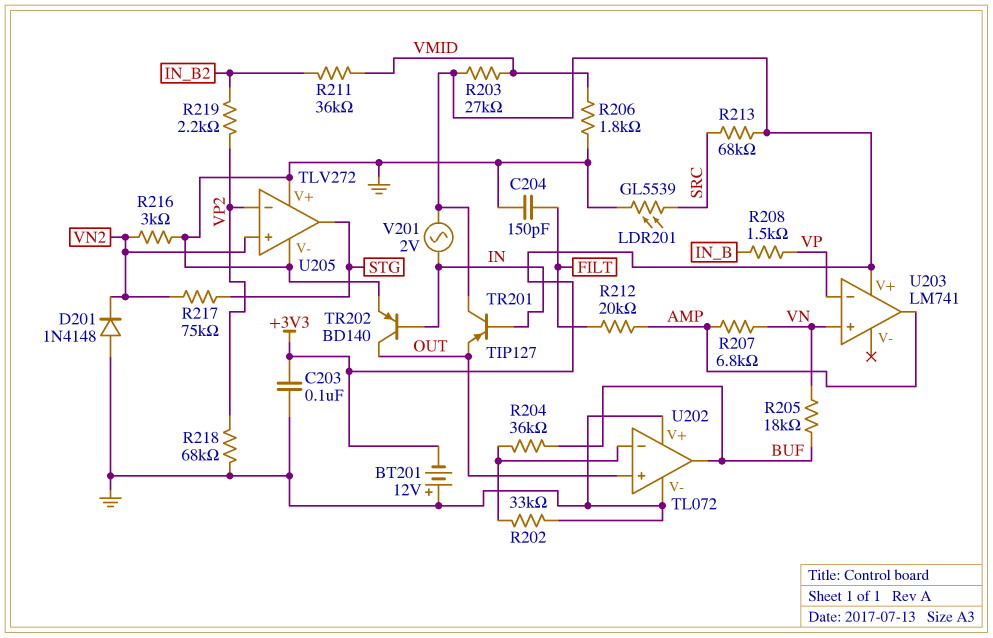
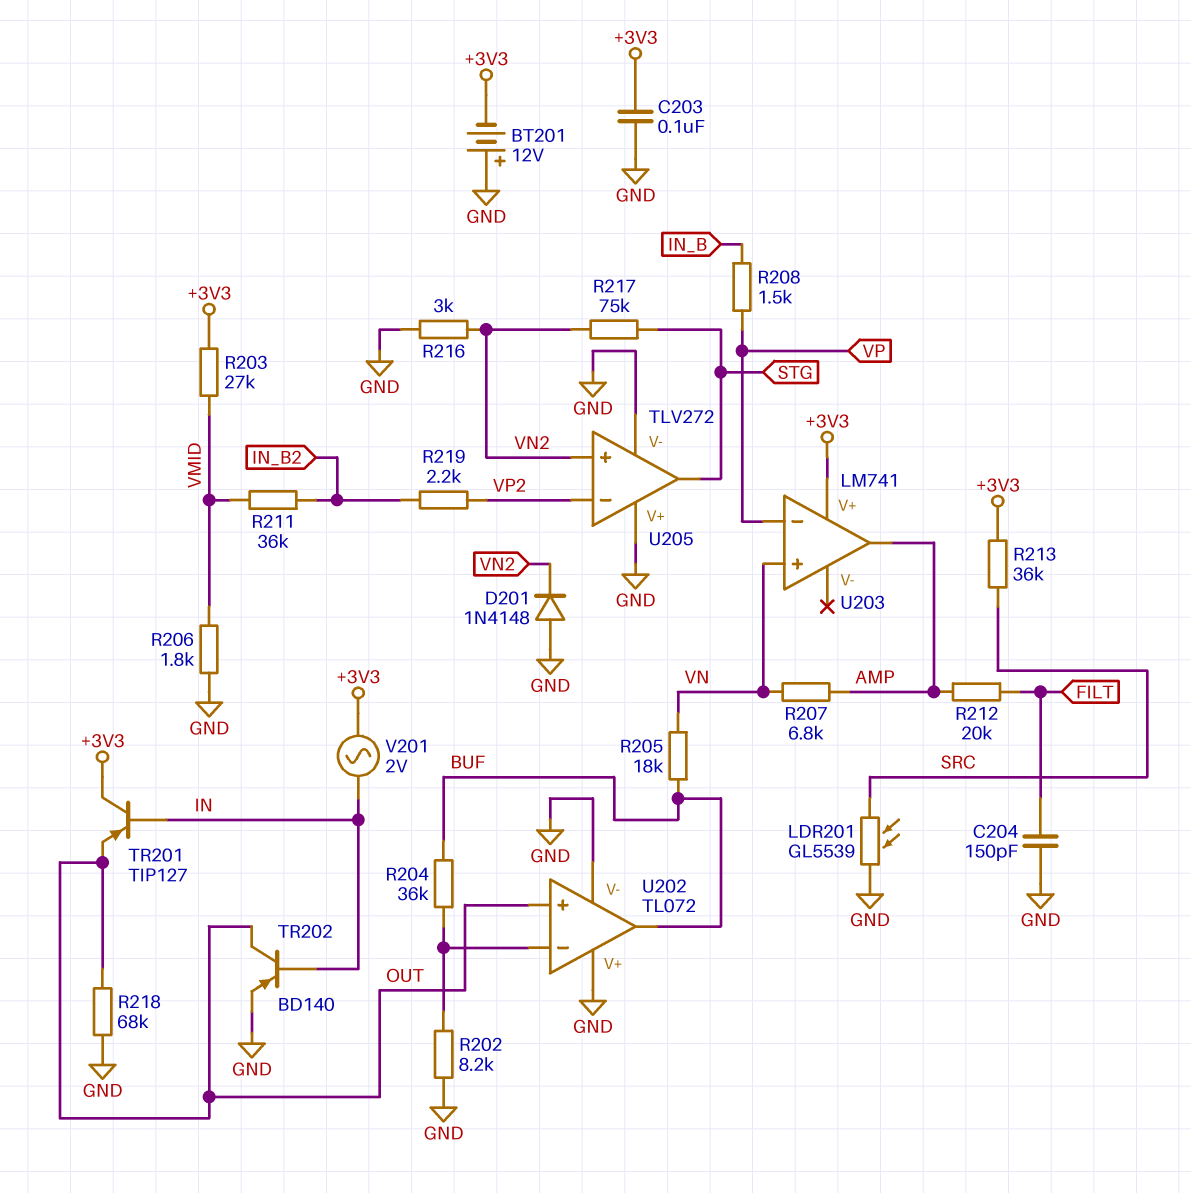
R202: 33k (GND, U202/in-) -> 8.2k (GND, U202/in-)
R213: 68k (+3V3, SRC) -> 36k (+3V3, SRC)
R218: 68k (GND, VP2) -> 68k (GND, OUT)

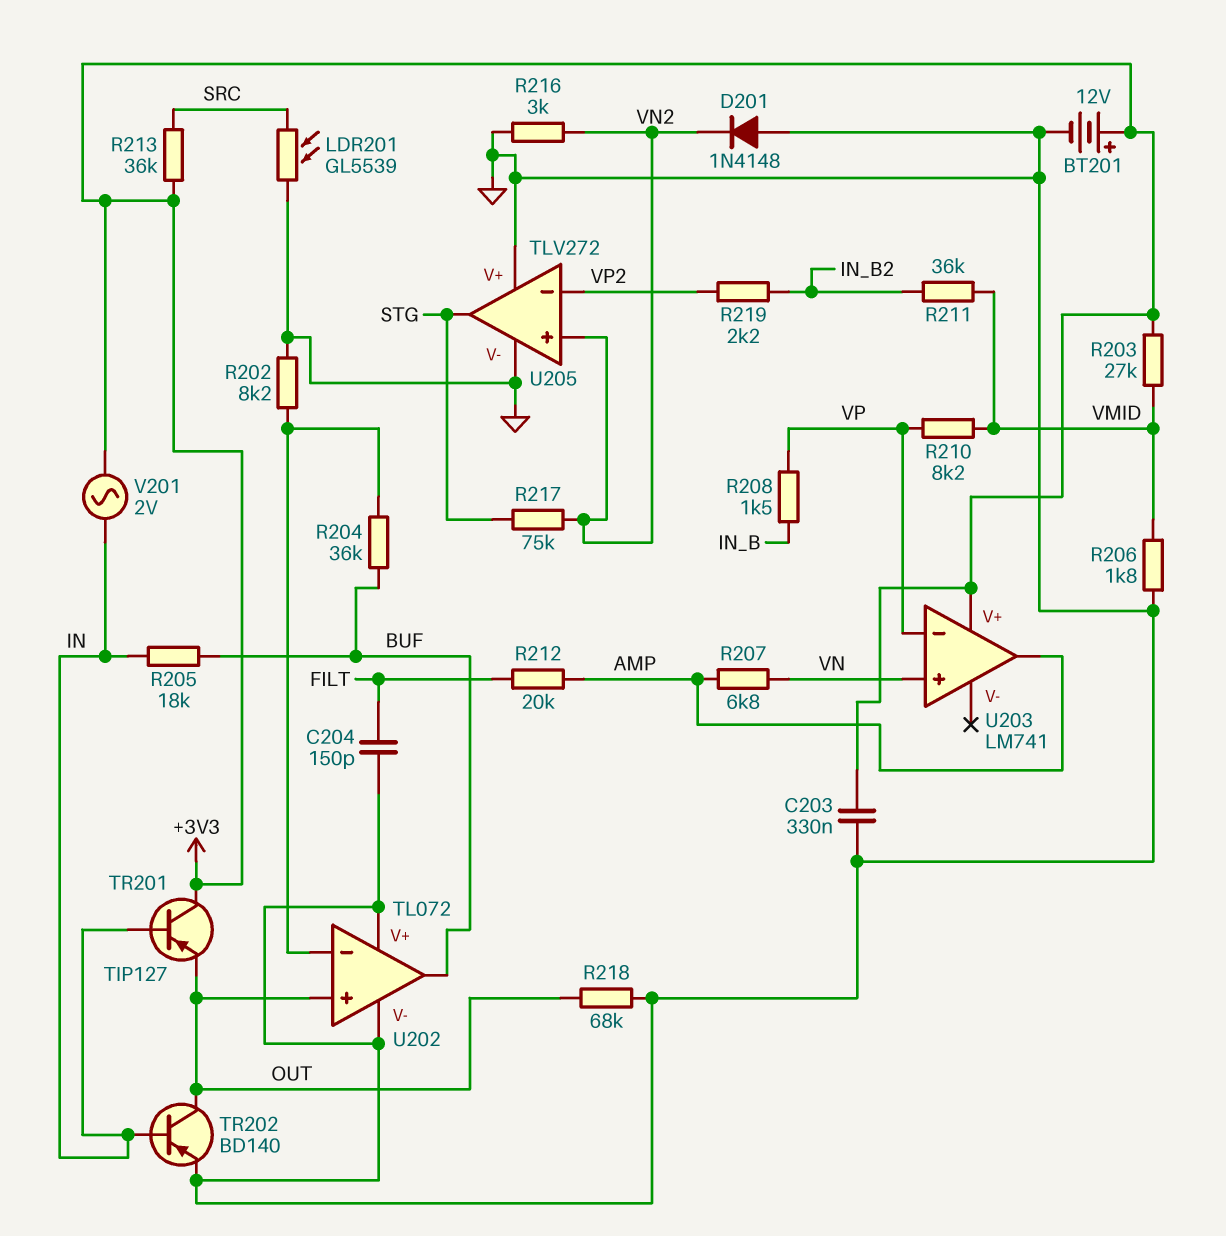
BT201: 12V (plus GND, minus +3V3) -> 12V (plus +3V3, minus GND)
C203: 100nF (+3V3, GND) -> 330nF (+3V3, GND)
R205: 18k (BUF, VN) -> 18k (BUF, IN)
R210: none -> 8.2k (VMID, VP)

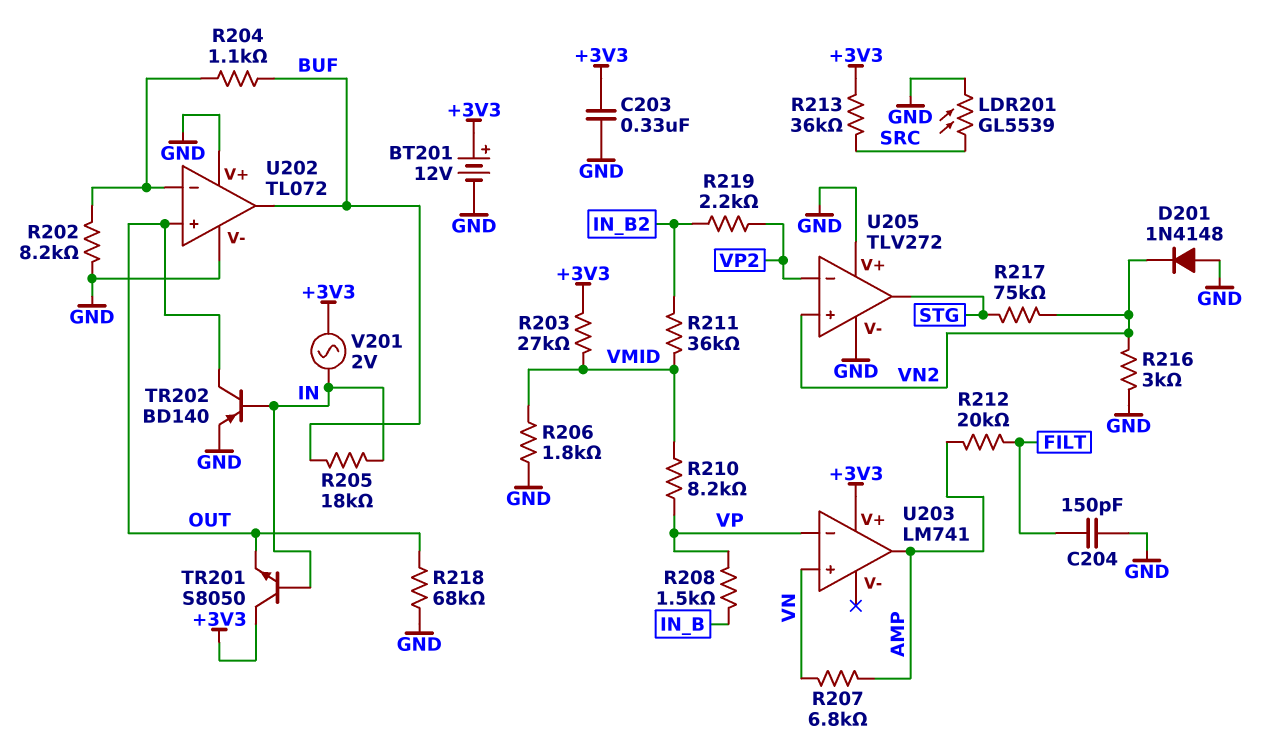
R204: 36k (BUF, U202/in-) -> 1.1k (BUF, U202/in-)
TR201: PNP TIP127 (B IN, C +3V3, E OUT) -> NPN S8050 (B IN, C +3V3, E OUT)

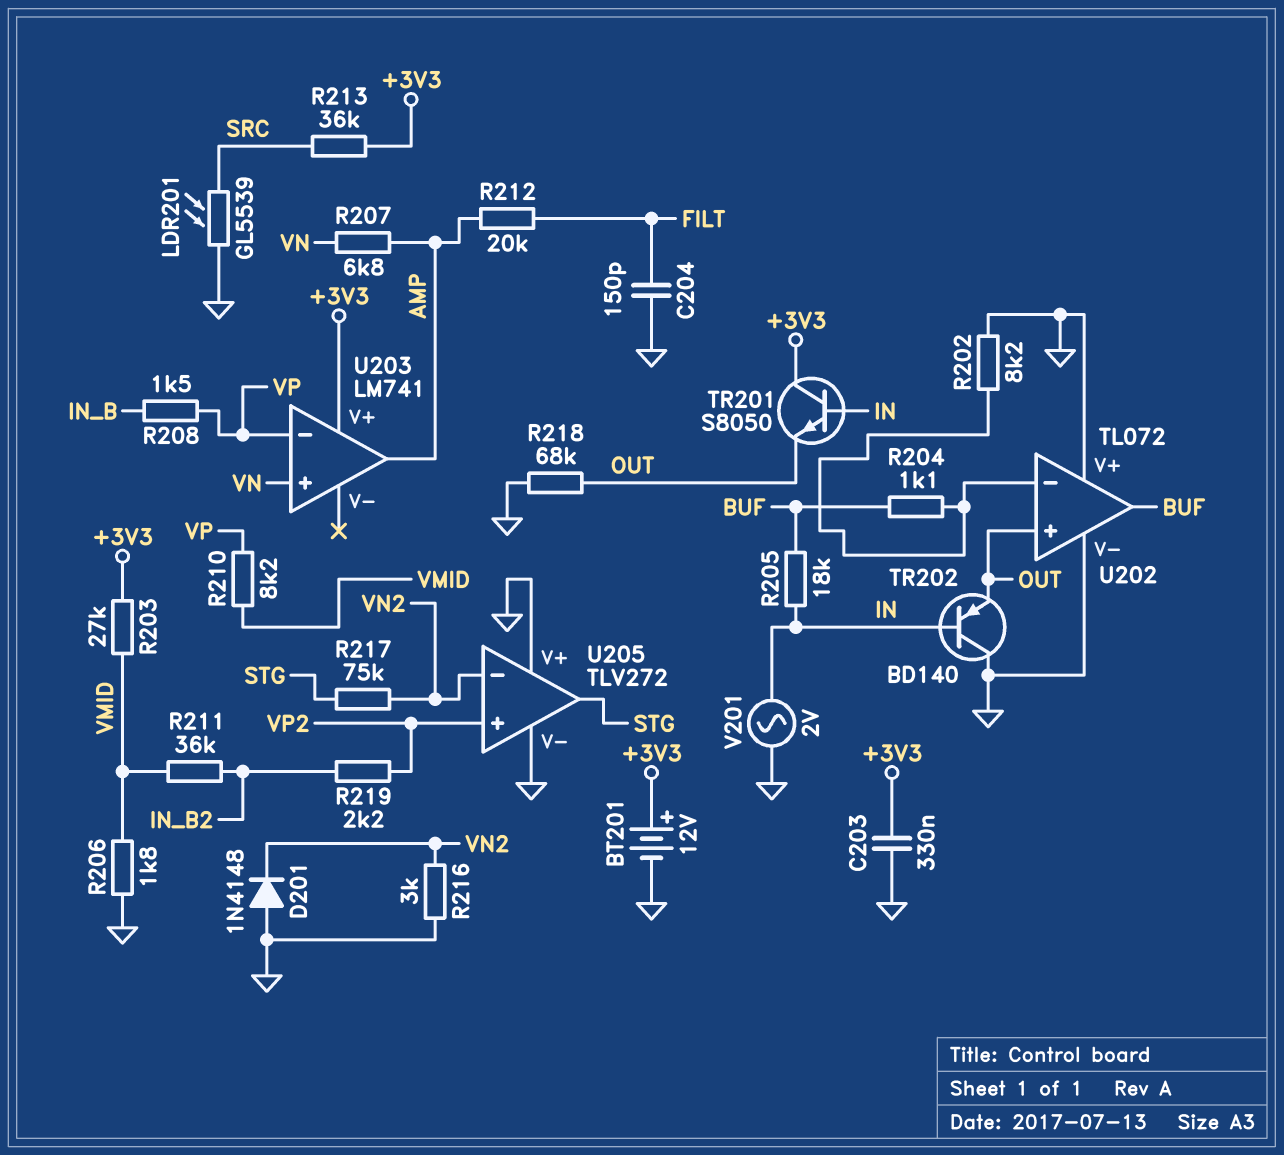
TR202: PNP BD140 (B IN, C OUT, E GND) -> PNP BD140 (B IN, C GND, E OUT)
U205 pin in+: VN2 -> VP2
U205 pin in-: VP2 -> VN2
V201: AC 2V (+3V3, IN) -> AC 2V (GND, IN)

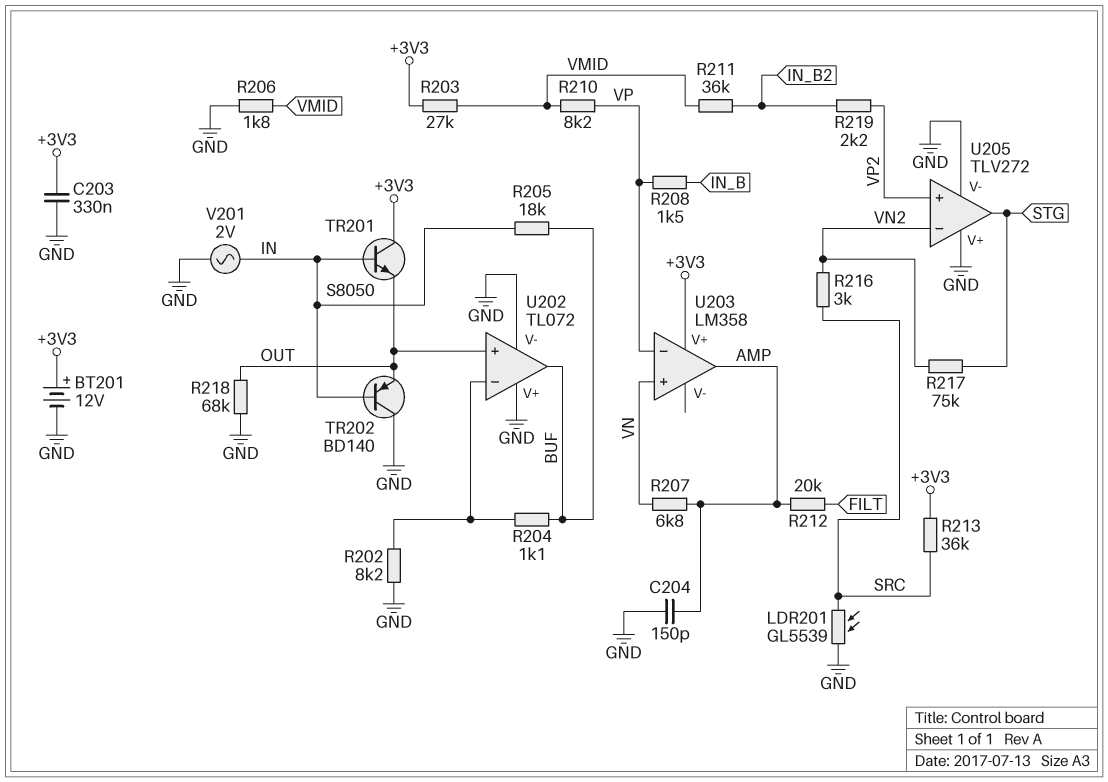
C204: 150pF (FILT, GND) -> 150pF (AMP, GND)
D201: diode 1N4148 (A GND, K VN2) -> none
R216: 3k (GND, VN2) -> 3k (SRC, VN2)
U203: LM741 -> LM358

